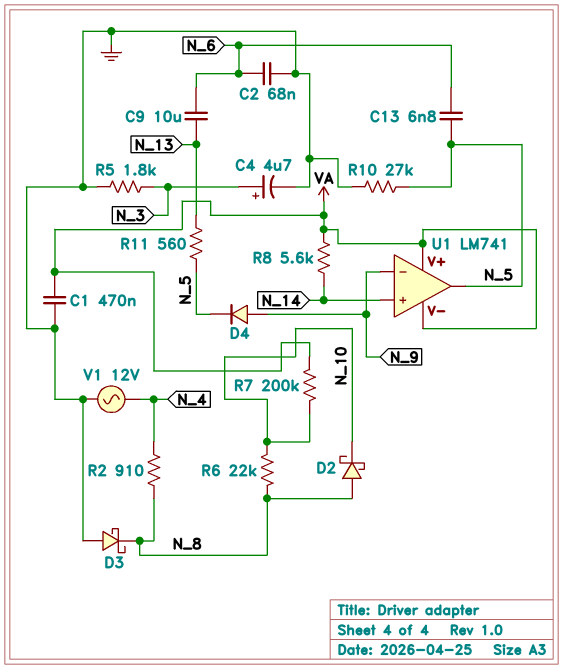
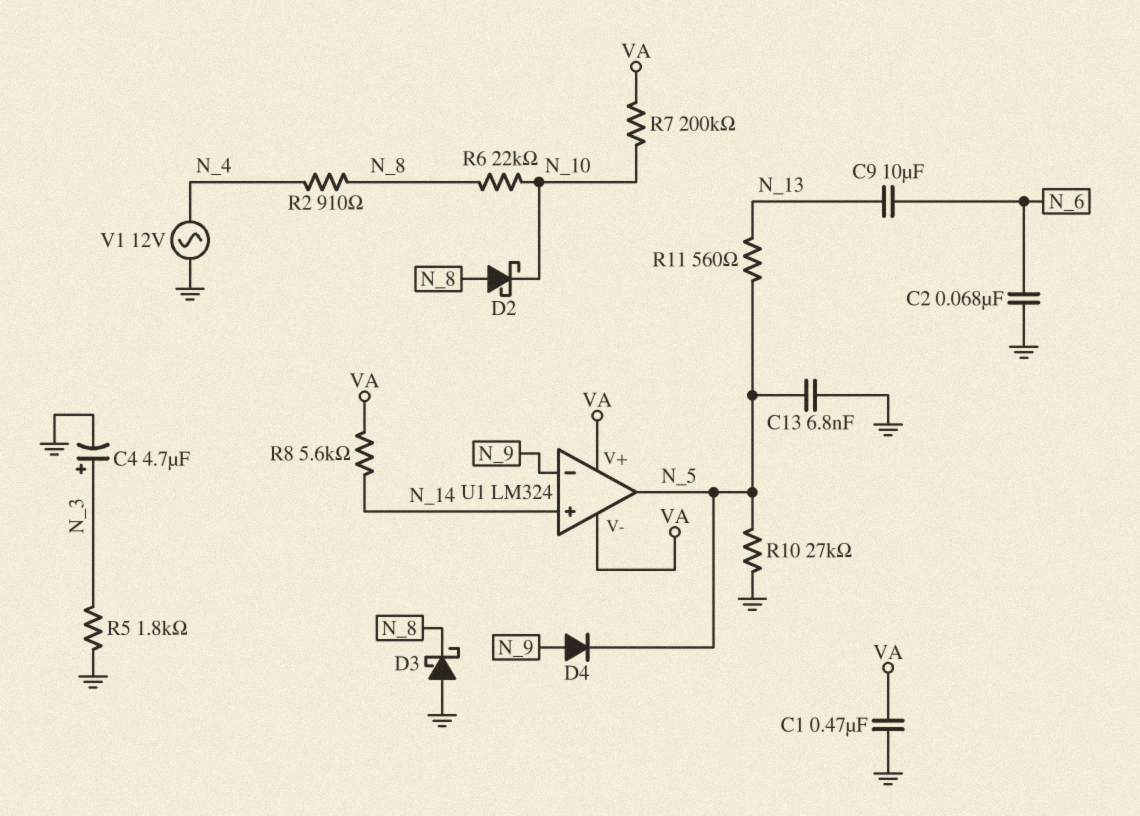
C13: 6.8nF (N_5, N_6) -> 6.8nF (GND, N_5)
U1: LM741 -> LM324

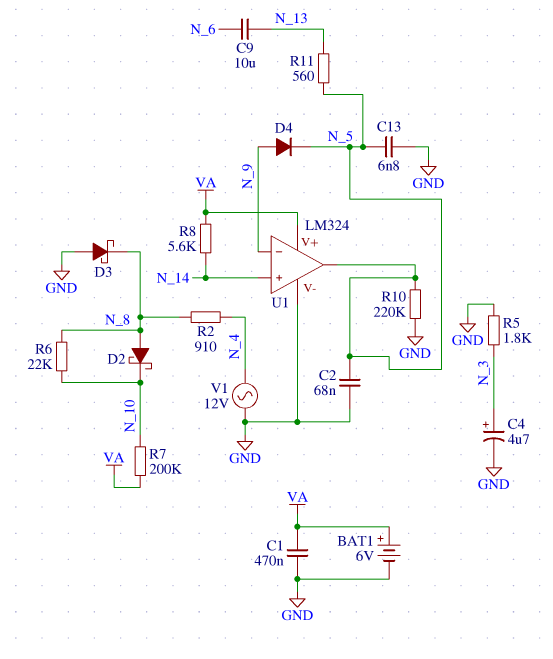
BAT1: none -> 6V (plus VA, minus GND)
C2: 68nF (GND, N_6) -> 68nF (GND, N_5)
R10: 27k (GND, N_5) -> 220k (GND, N_5)
U1 pin V-: VA -> GND

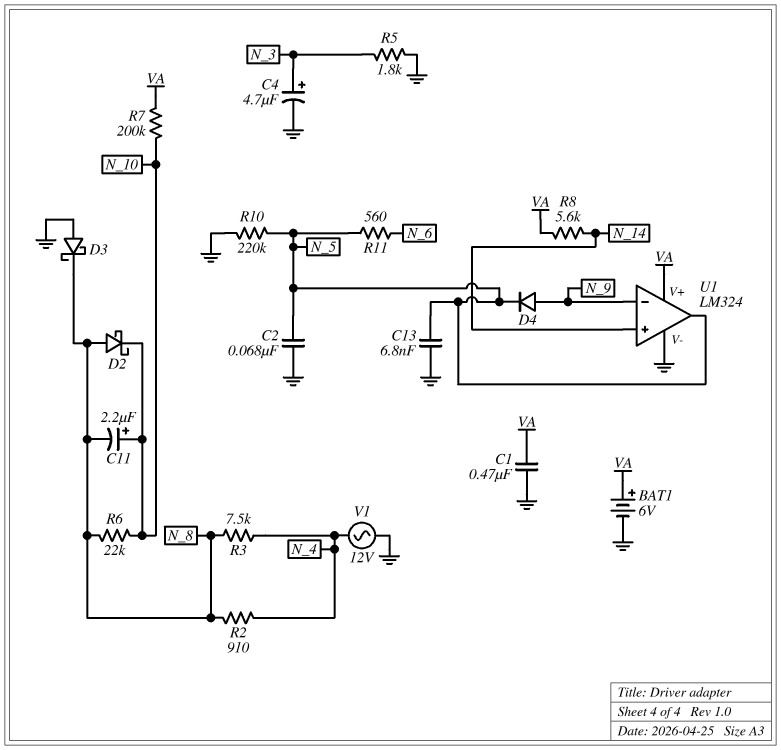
C9: 10uF (N_6, N_13) -> none
C11: none -> 2.2uF (plus N_10, minus N_8)
R3: none -> 7.5k (N_4, N_8)
R11: 560 (N_5, N_13) -> 560 (N_5, N_6)

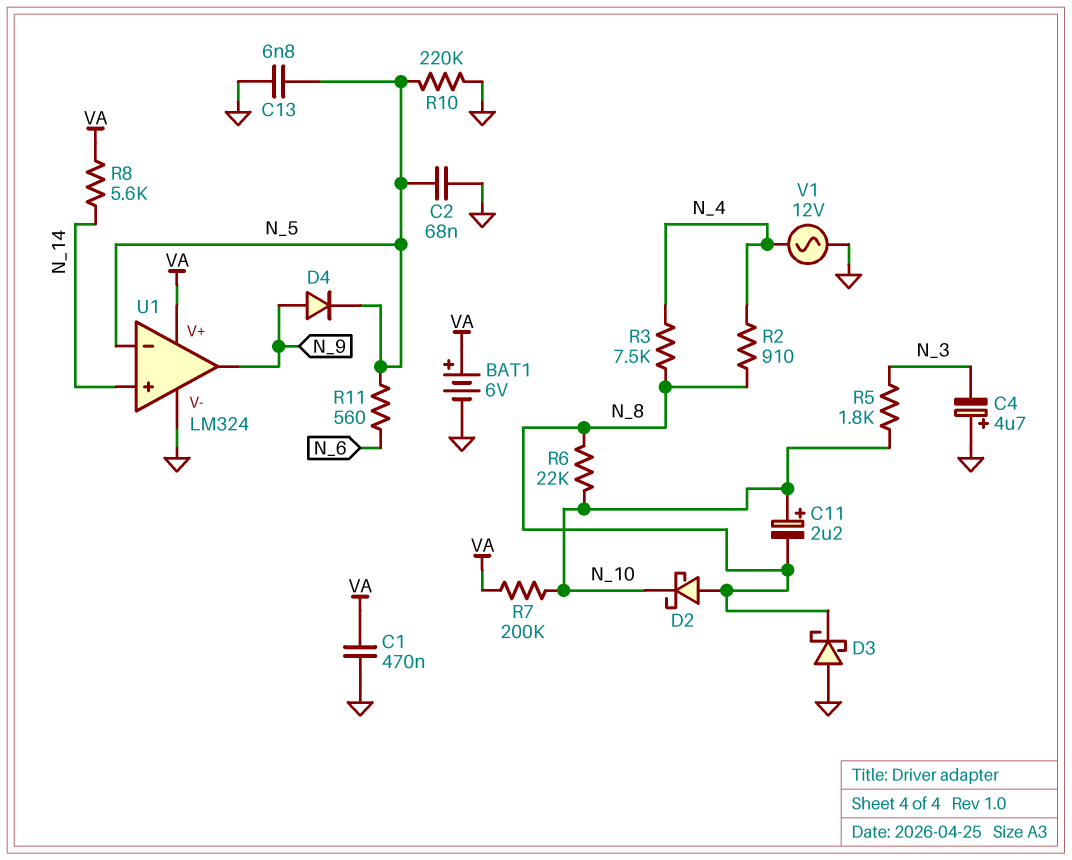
C4: 4.7uF (plus N_3, minus GND) -> 4.7uF (plus GND, minus N_3)
R5: 1.8k (GND, N_3) -> 1.8k (N_3, N_10)
U1 pin in-: N_9 -> N_5
U1 pin out: N_5 -> N_9

